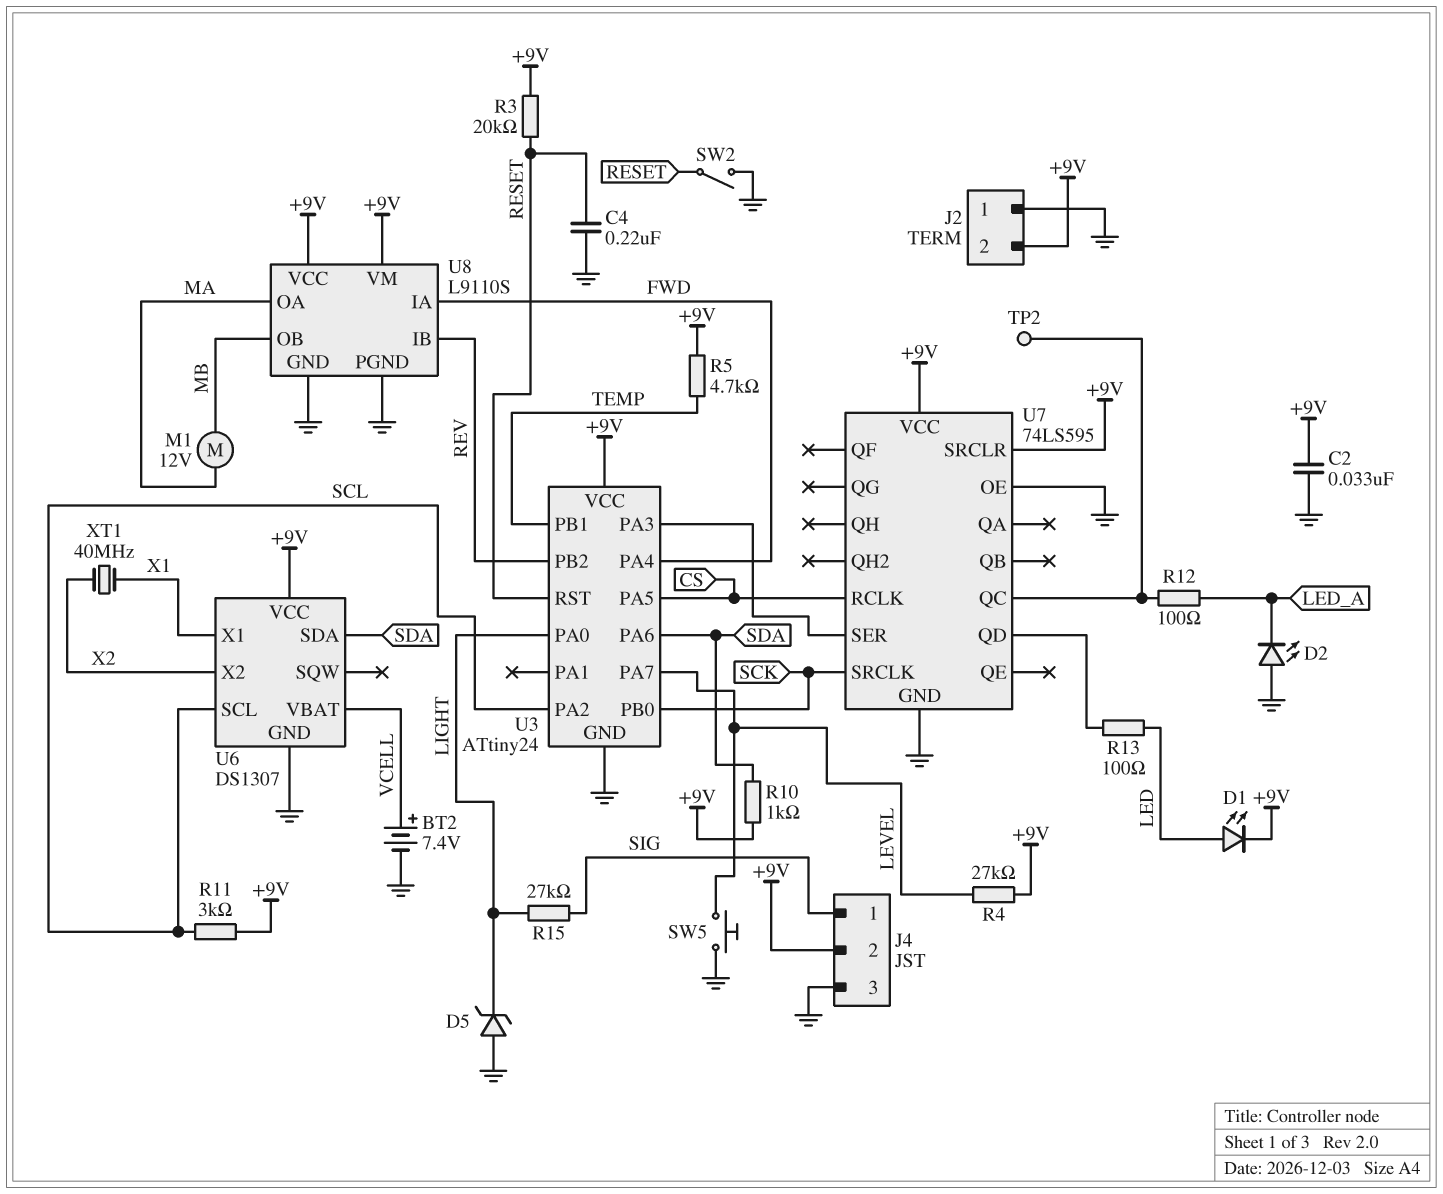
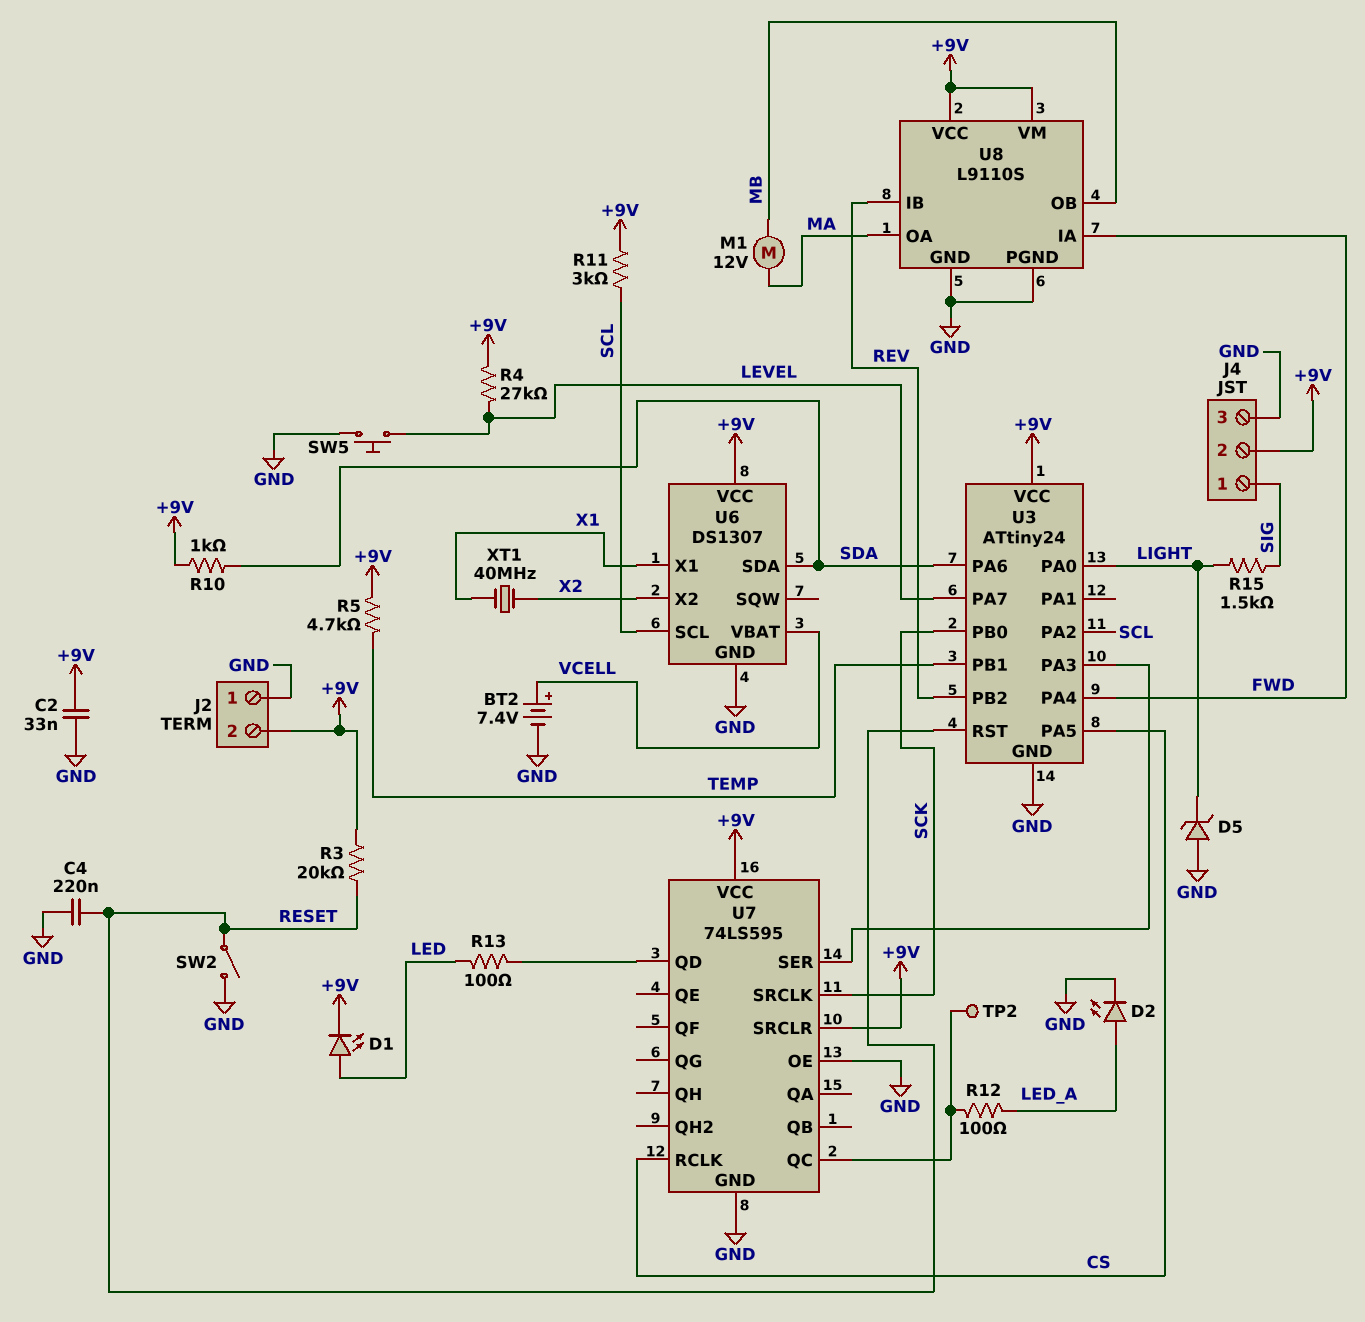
D2: LED (A GND, K LED_A) -> LED (A LED_A, K GND)
R15: 27k (LIGHT, SIG) -> 1.5k (LIGHT, SIG)

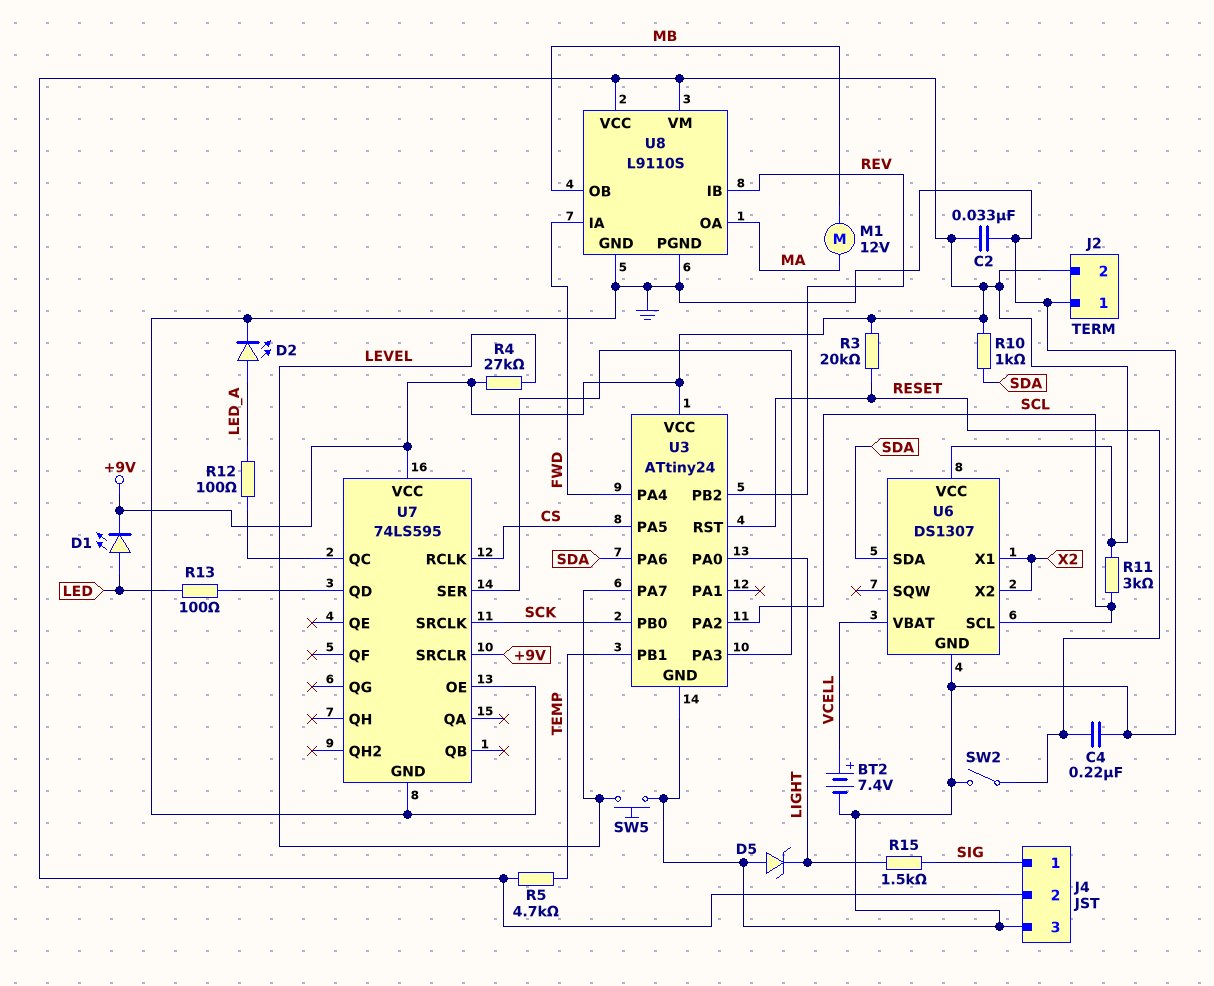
TP2: test point (U7/QC) -> none
U6 pin X1: X1 -> X2
XT1: 40MHz (X1, X2) -> none

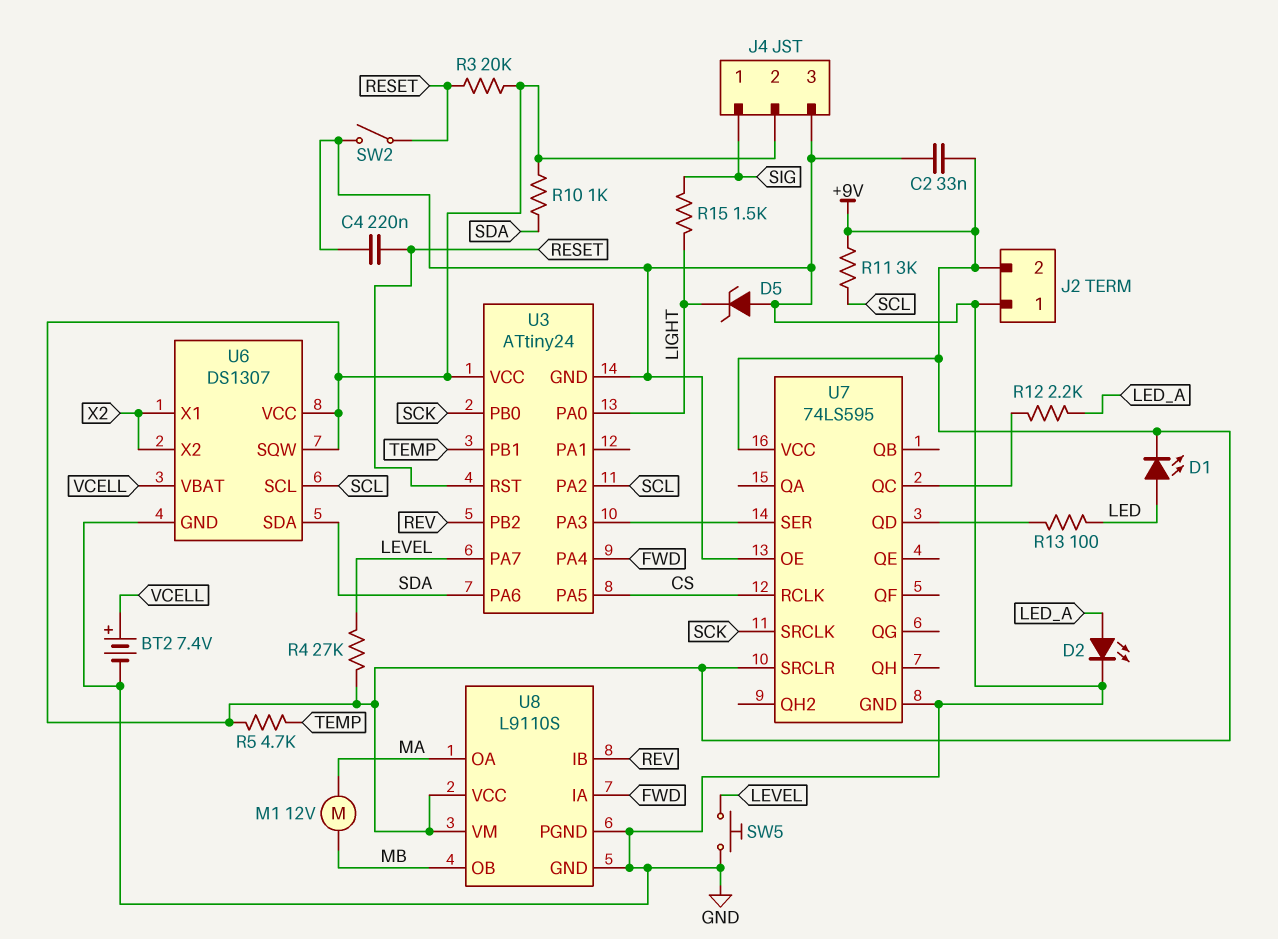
R12: 100 (LED_A, U7/QC) -> 2.2k (LED_A, U7/QC)
U6 pin SQW: none -> +9V

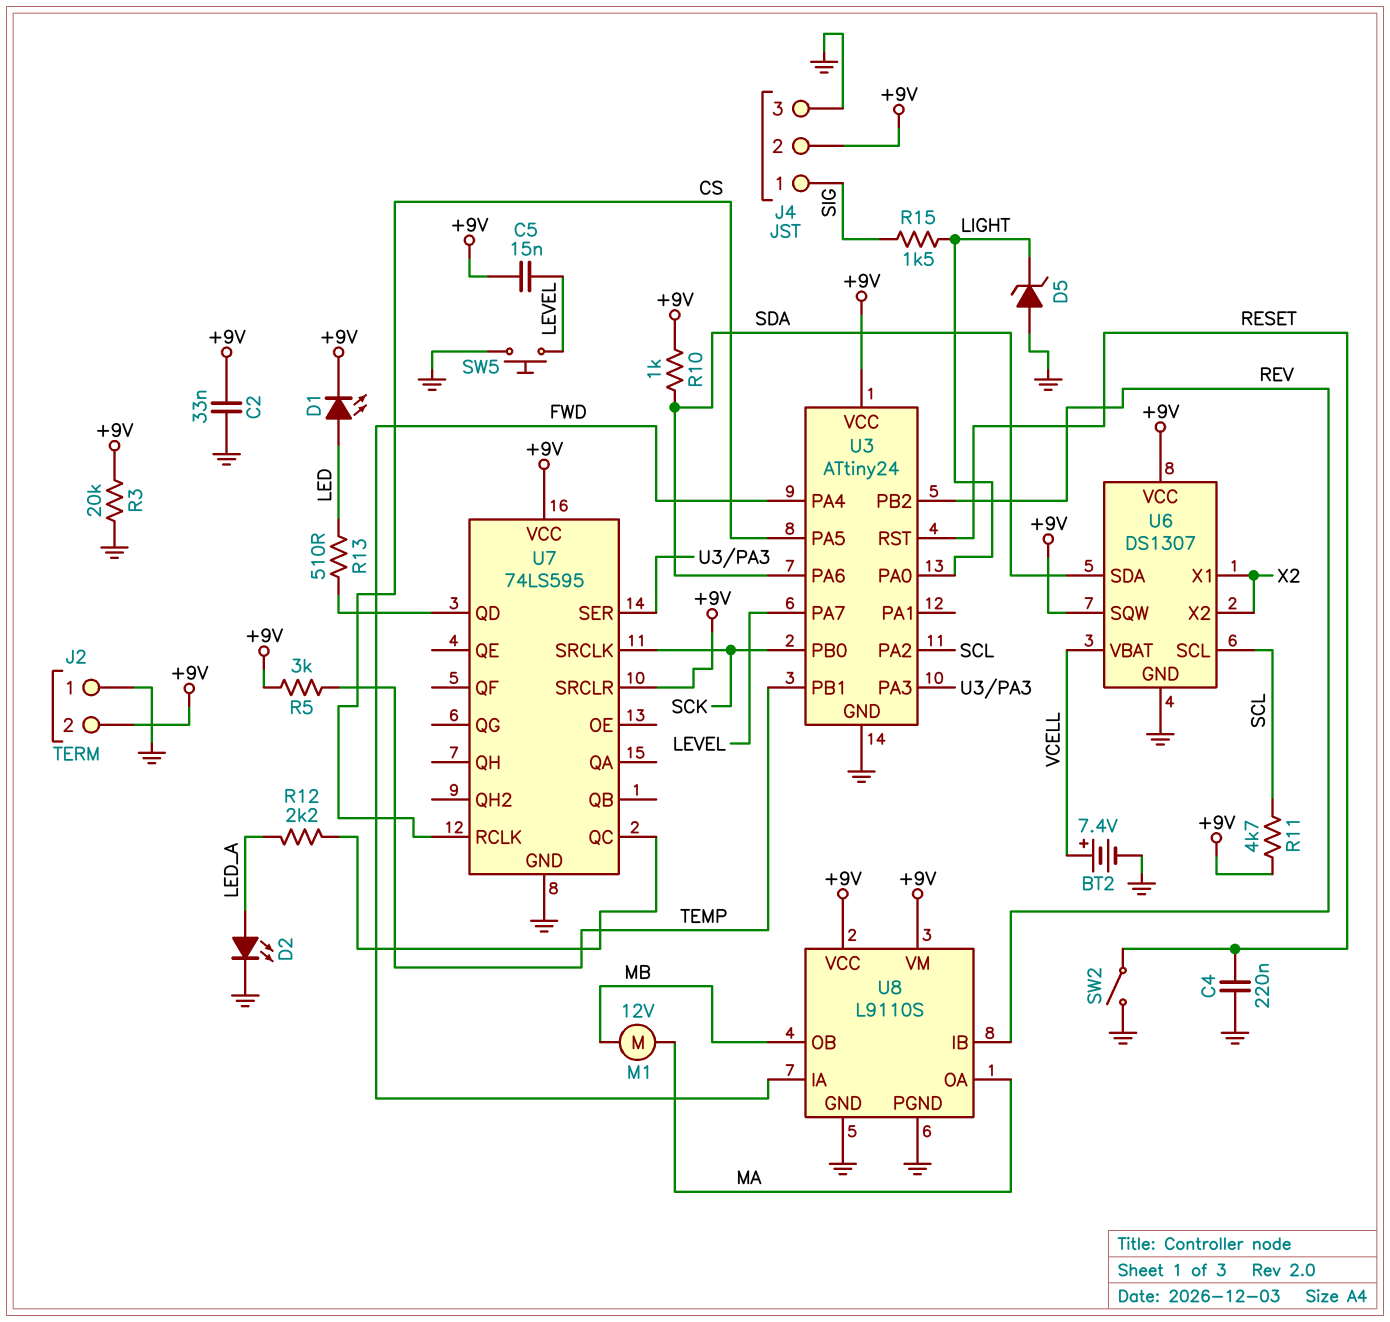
C5: none -> 15nF (+9V, LEVEL)
R3: 20k (+9V, RESET) -> 20k (+9V, GND)
R4: 27k (+9V, LEVEL) -> none
R5: 4.7k (+9V, TEMP) -> 3k (+9V, TEMP)
R11: 3k (+9V, SCL) -> 4.7k (+9V, SCL)
R13: 100 (LED, U7/QD) -> 510 (LED, U7/QD)
U7 pin OE: GND -> none

